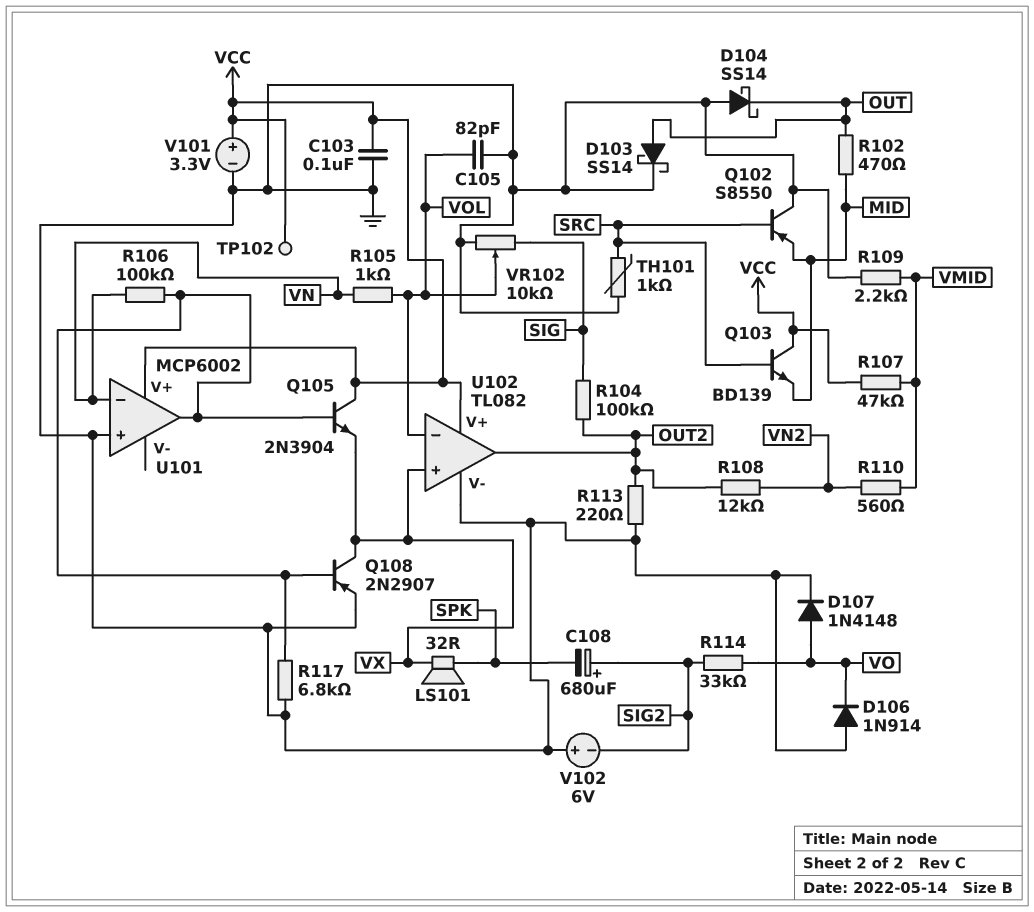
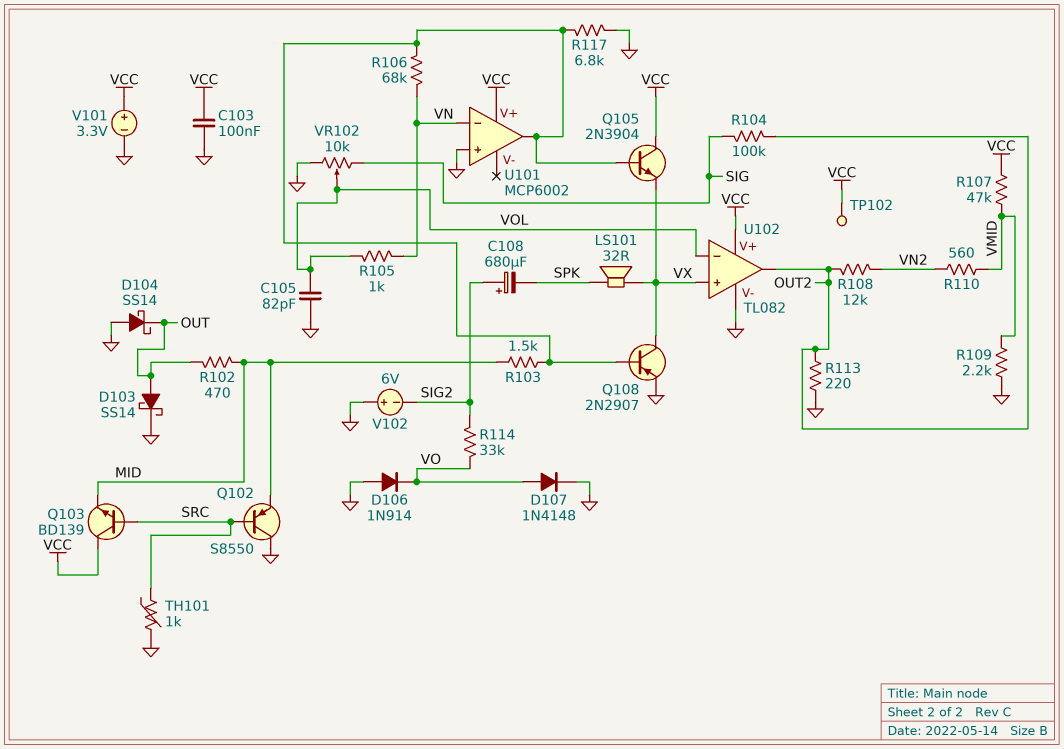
R103: none -> 1.5k (MID, U101/out)
R106: 100k (U101/out, VN) -> 68k (U101/out, VN)

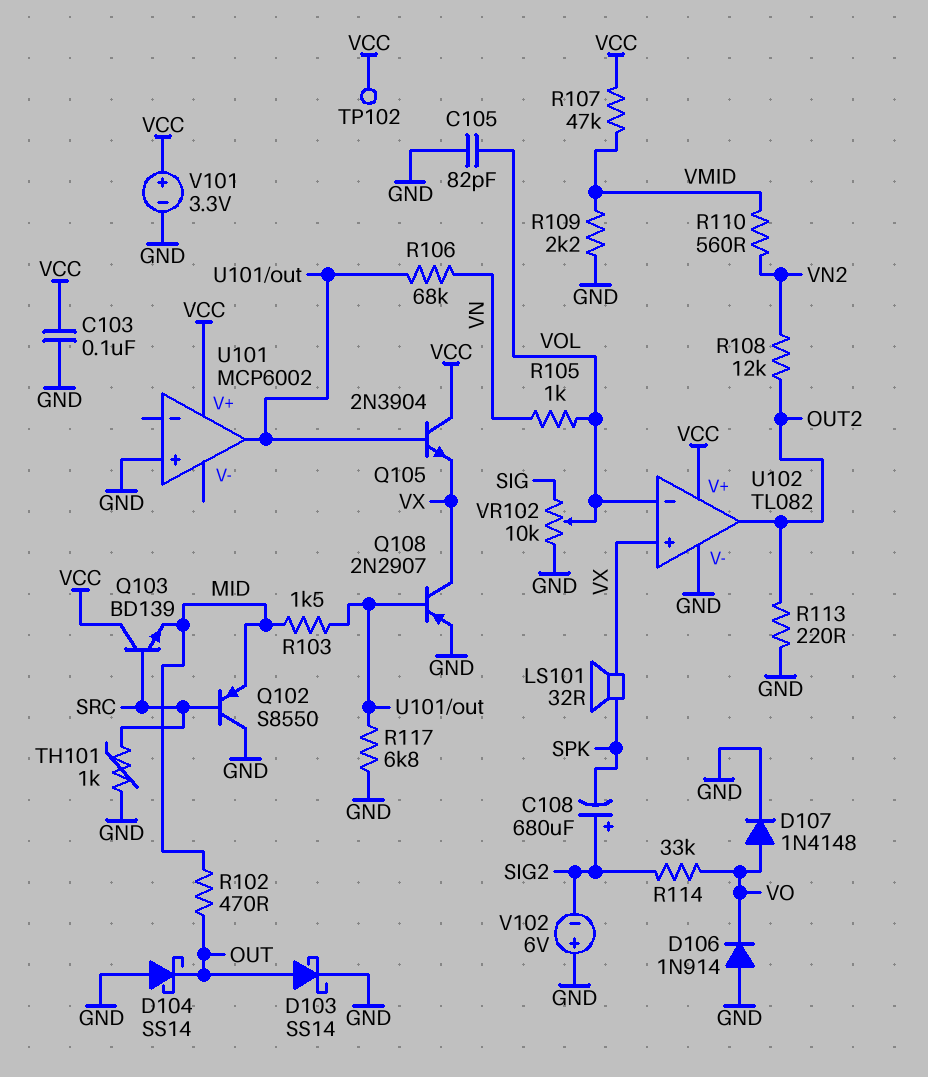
R104: 100k (OUT2, SIG) -> none
U101 pin in-: VN -> none

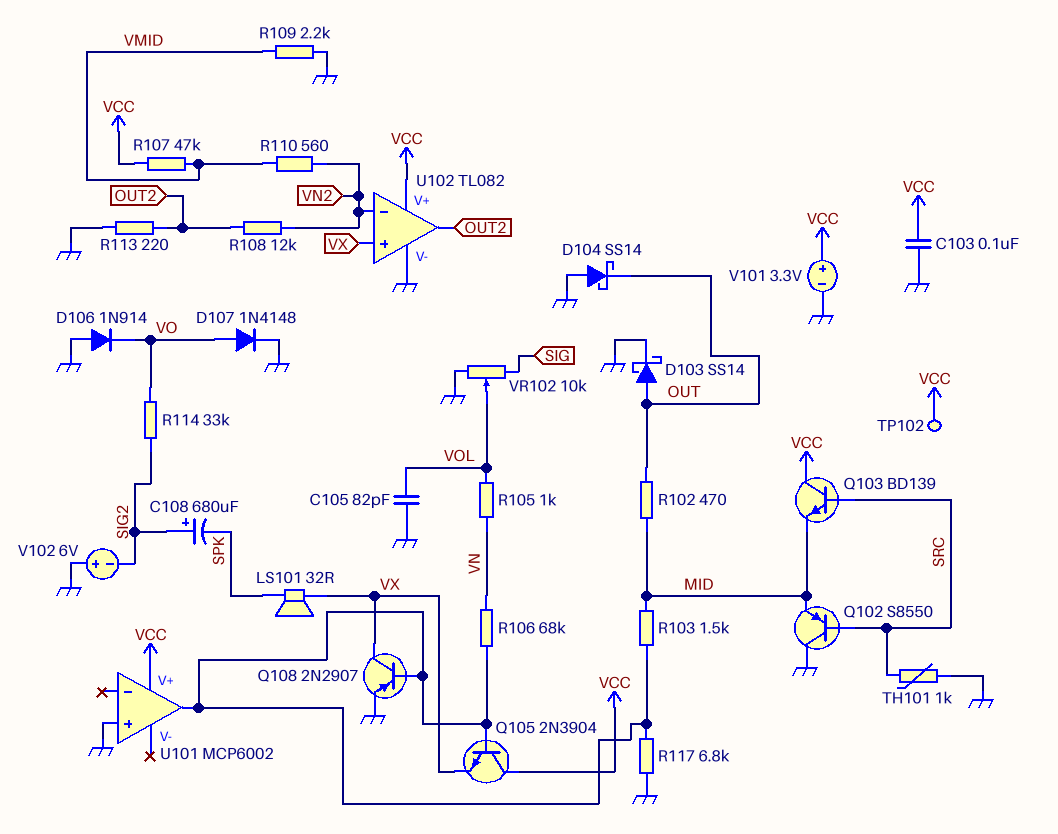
U102 pin in-: VOL -> VN2

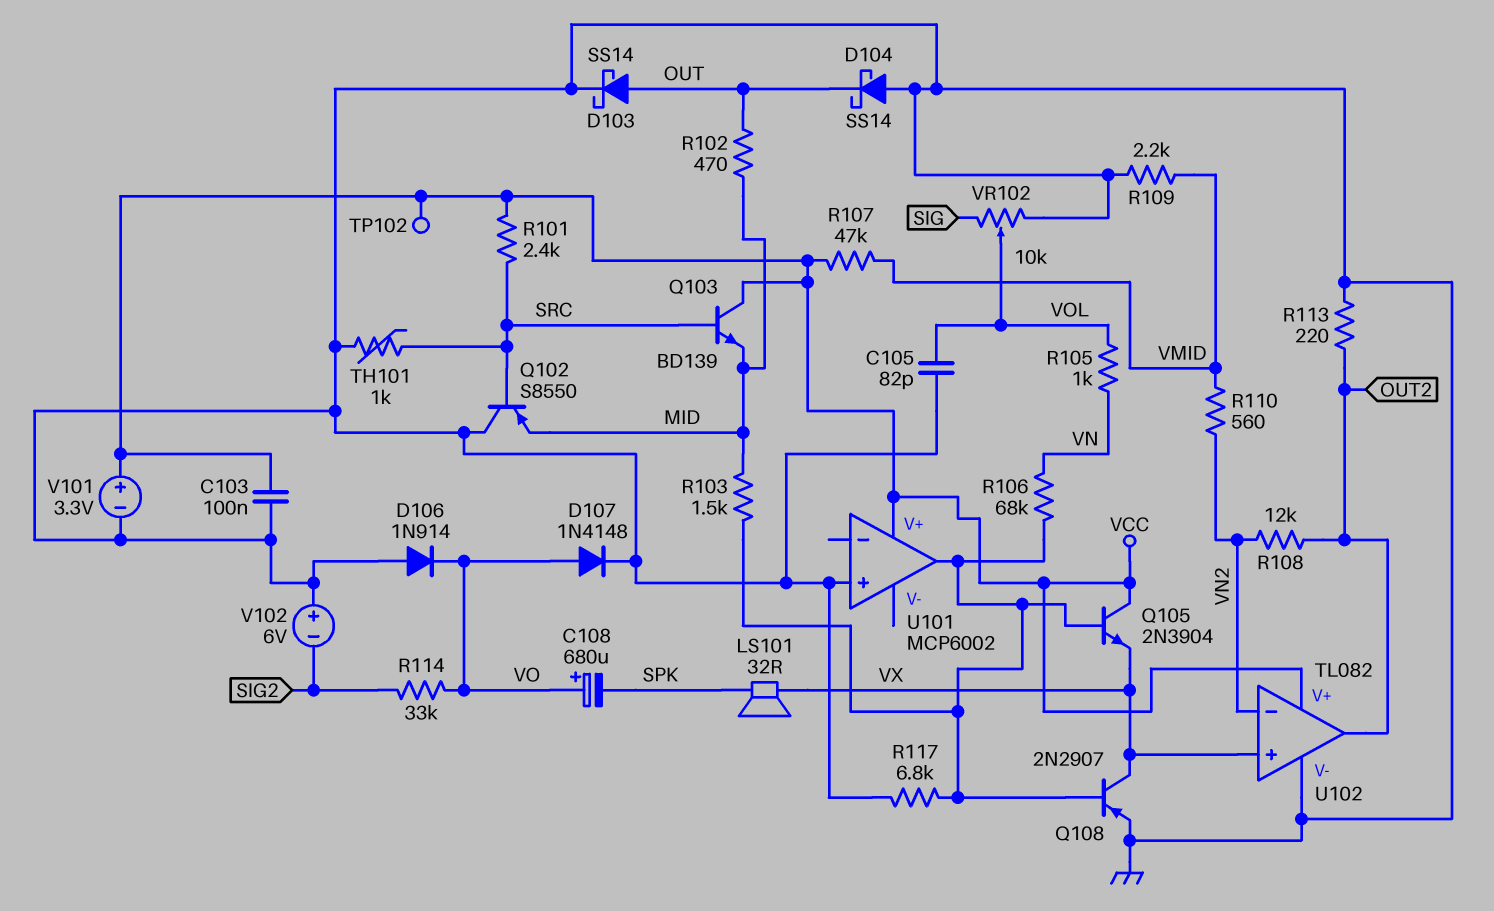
C108: 680uF (plus SIG2, minus SPK) -> 680uF (plus VO, minus SPK)
R101: none -> 2.4k (SRC, VCC)

